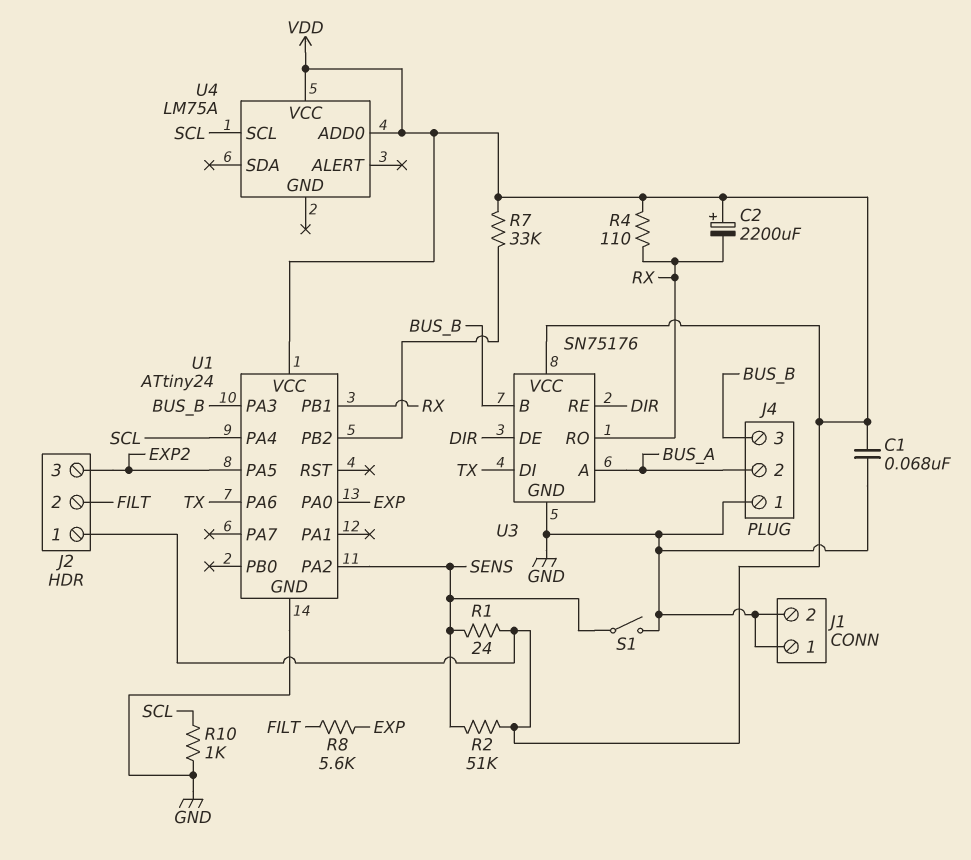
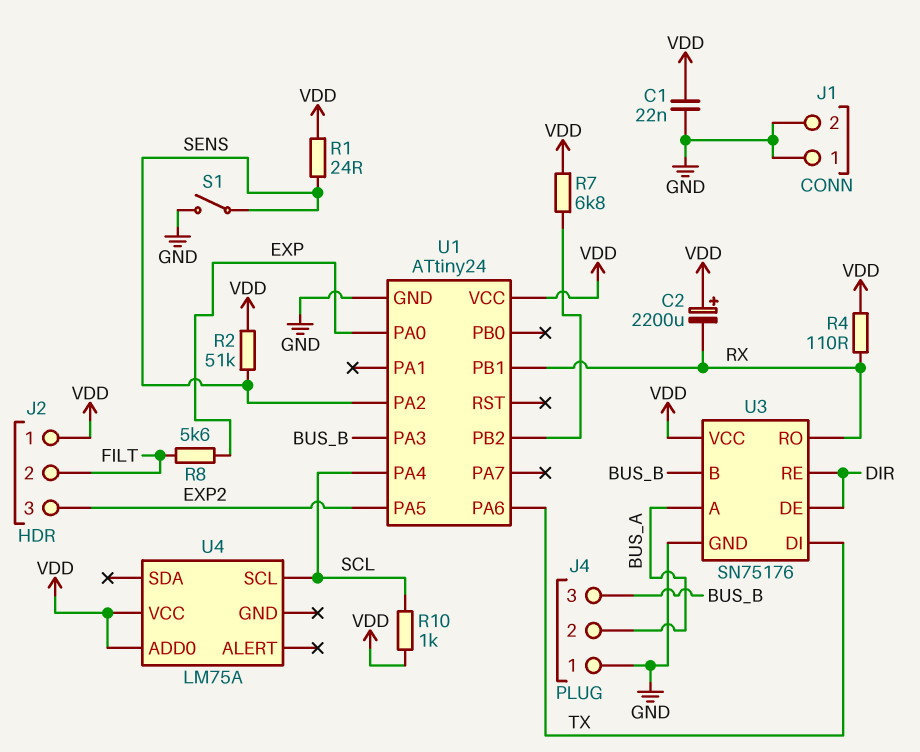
C1: 68nF (GND, VDD) -> 22nF (GND, VDD)
R7: 33k (U1/PB2, VDD) -> 6.8k (U1/PB2, VDD)
R10: 1k (GND, SCL) -> 1k (SCL, VDD)

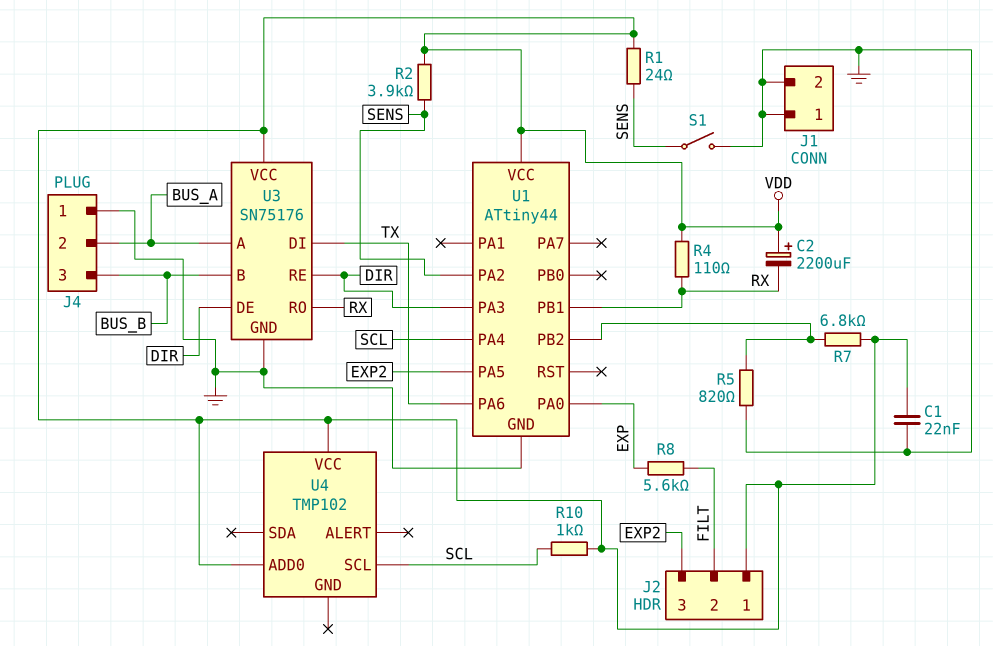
R2: 51k (SENS, VDD) -> 3.9k (SENS, VDD)
R5: none -> 820 (GND, U1/PB2)
U1: ATtiny24 -> ATtiny44
U1 pin PA3: BUS_B -> DIR
U4: LM75A -> TMP102

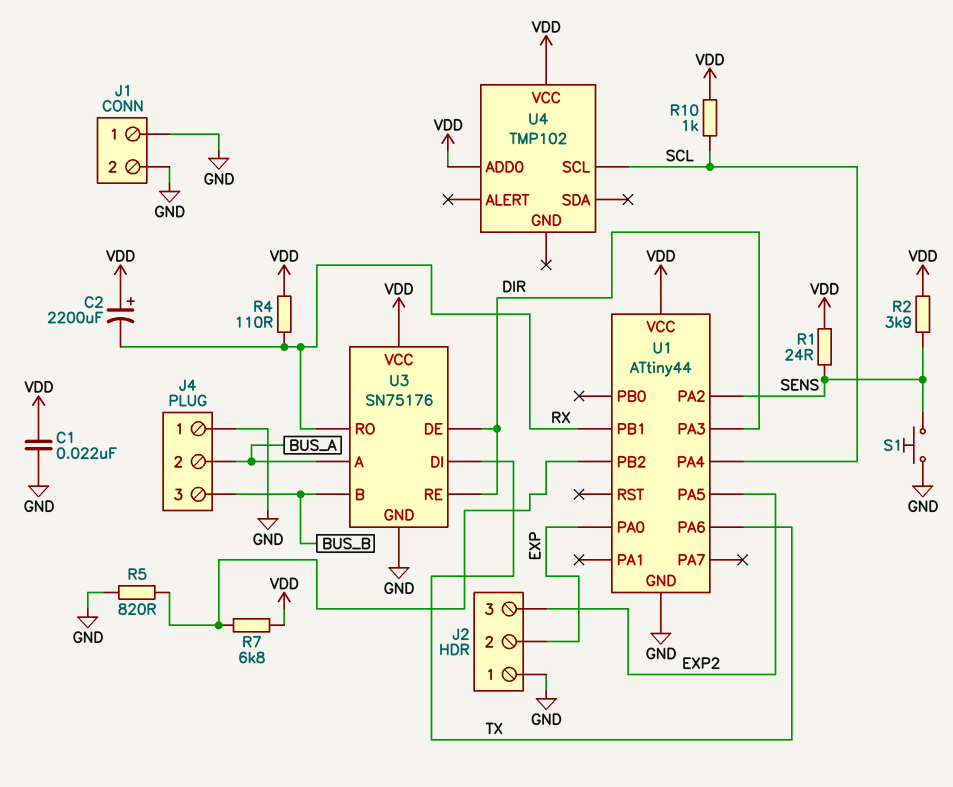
J2 pin 1: VDD -> GND
J2 pin 2: FILT -> EXP
R8: 5.6k (EXP, FILT) -> none
S1: switch (GND, SENS) -> button (GND, SENS)

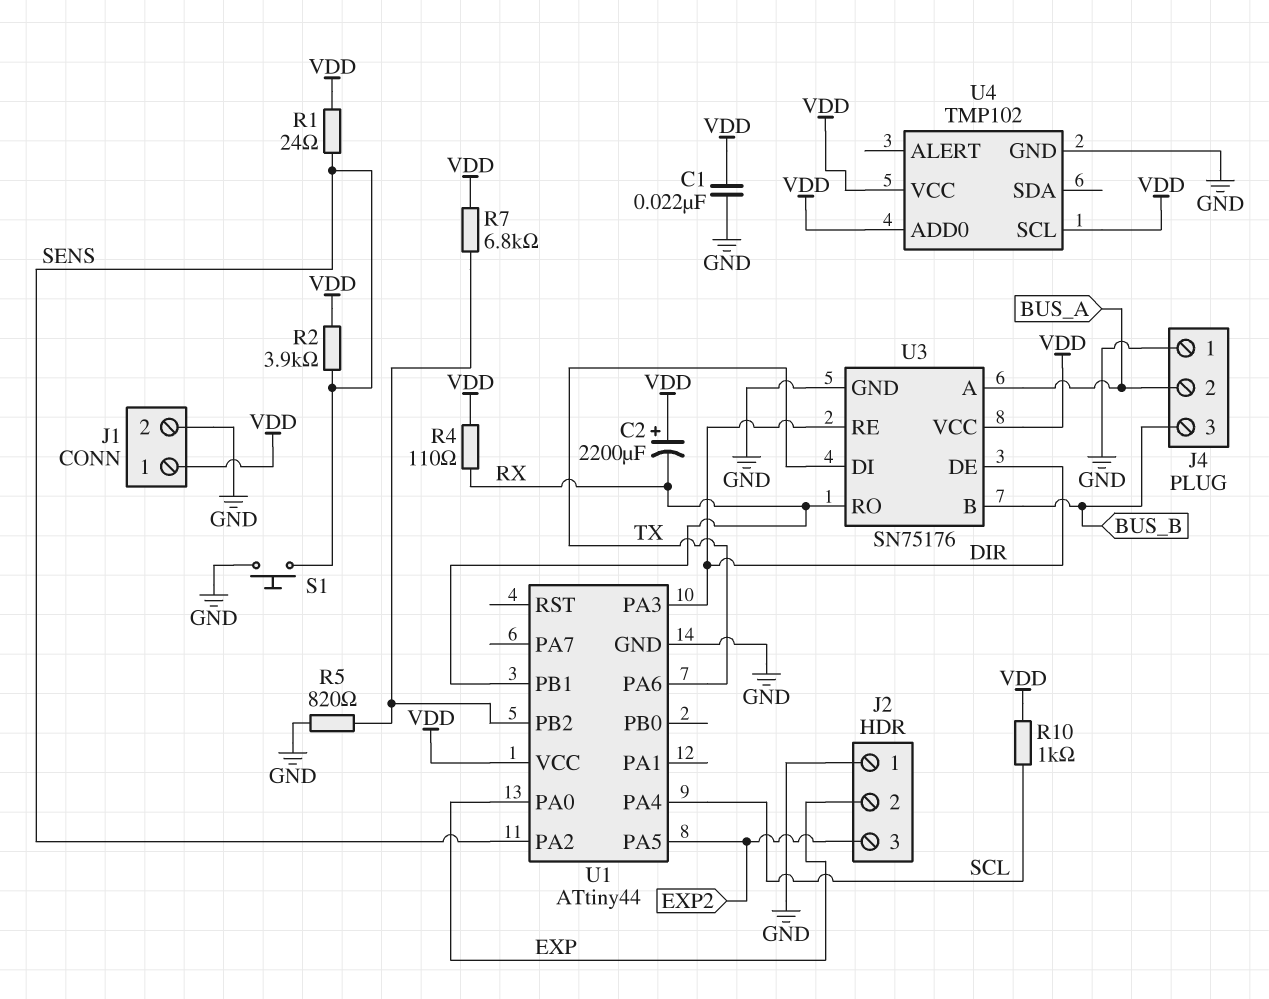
J1 pin 1: GND -> VDD
U4 pin GND: none -> GND
U4 pin SCL: SCL -> VDD

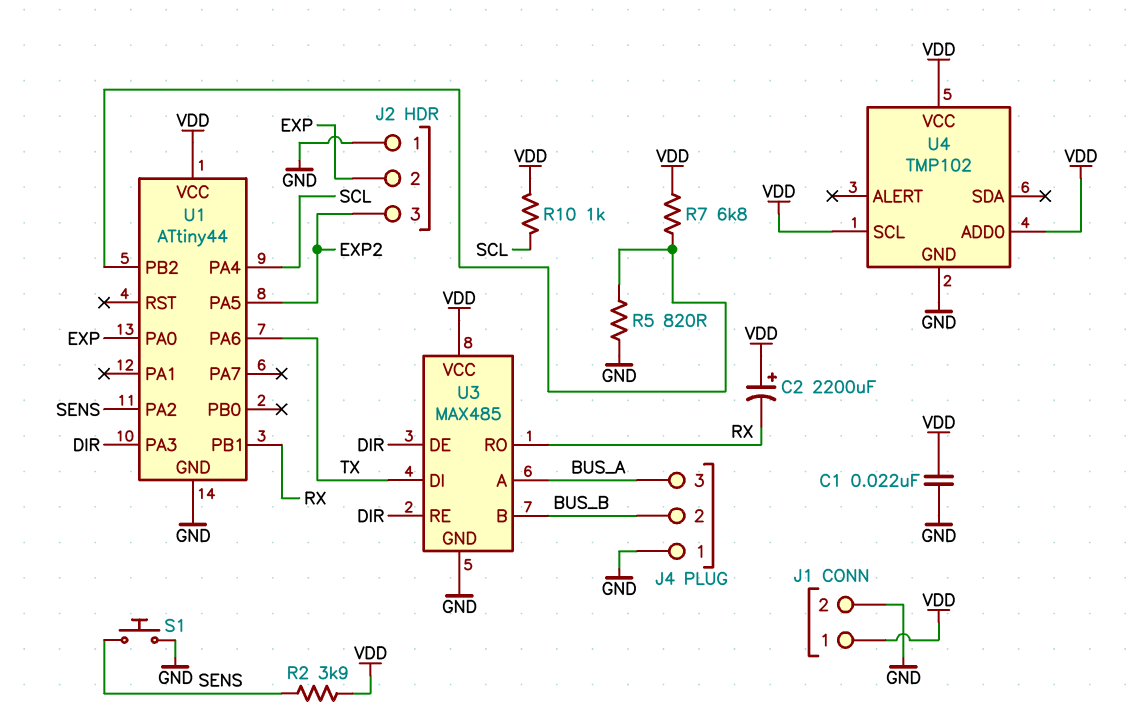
J4 pin 2: BUS_A -> BUS_B
J4 pin 3: BUS_B -> BUS_A
R1: 24 (SENS, VDD) -> none
R4: 110 (RX, VDD) -> none
U3: SN75176 -> MAX485

